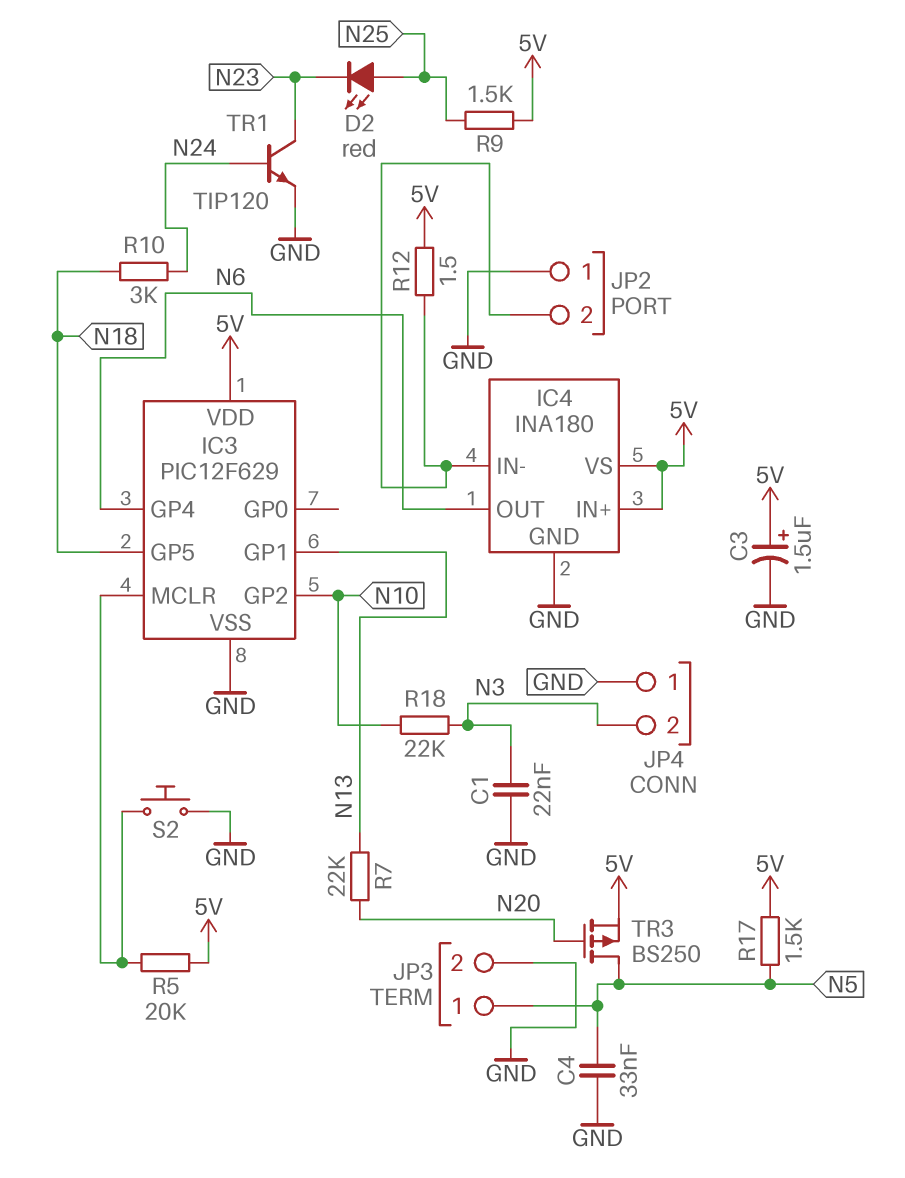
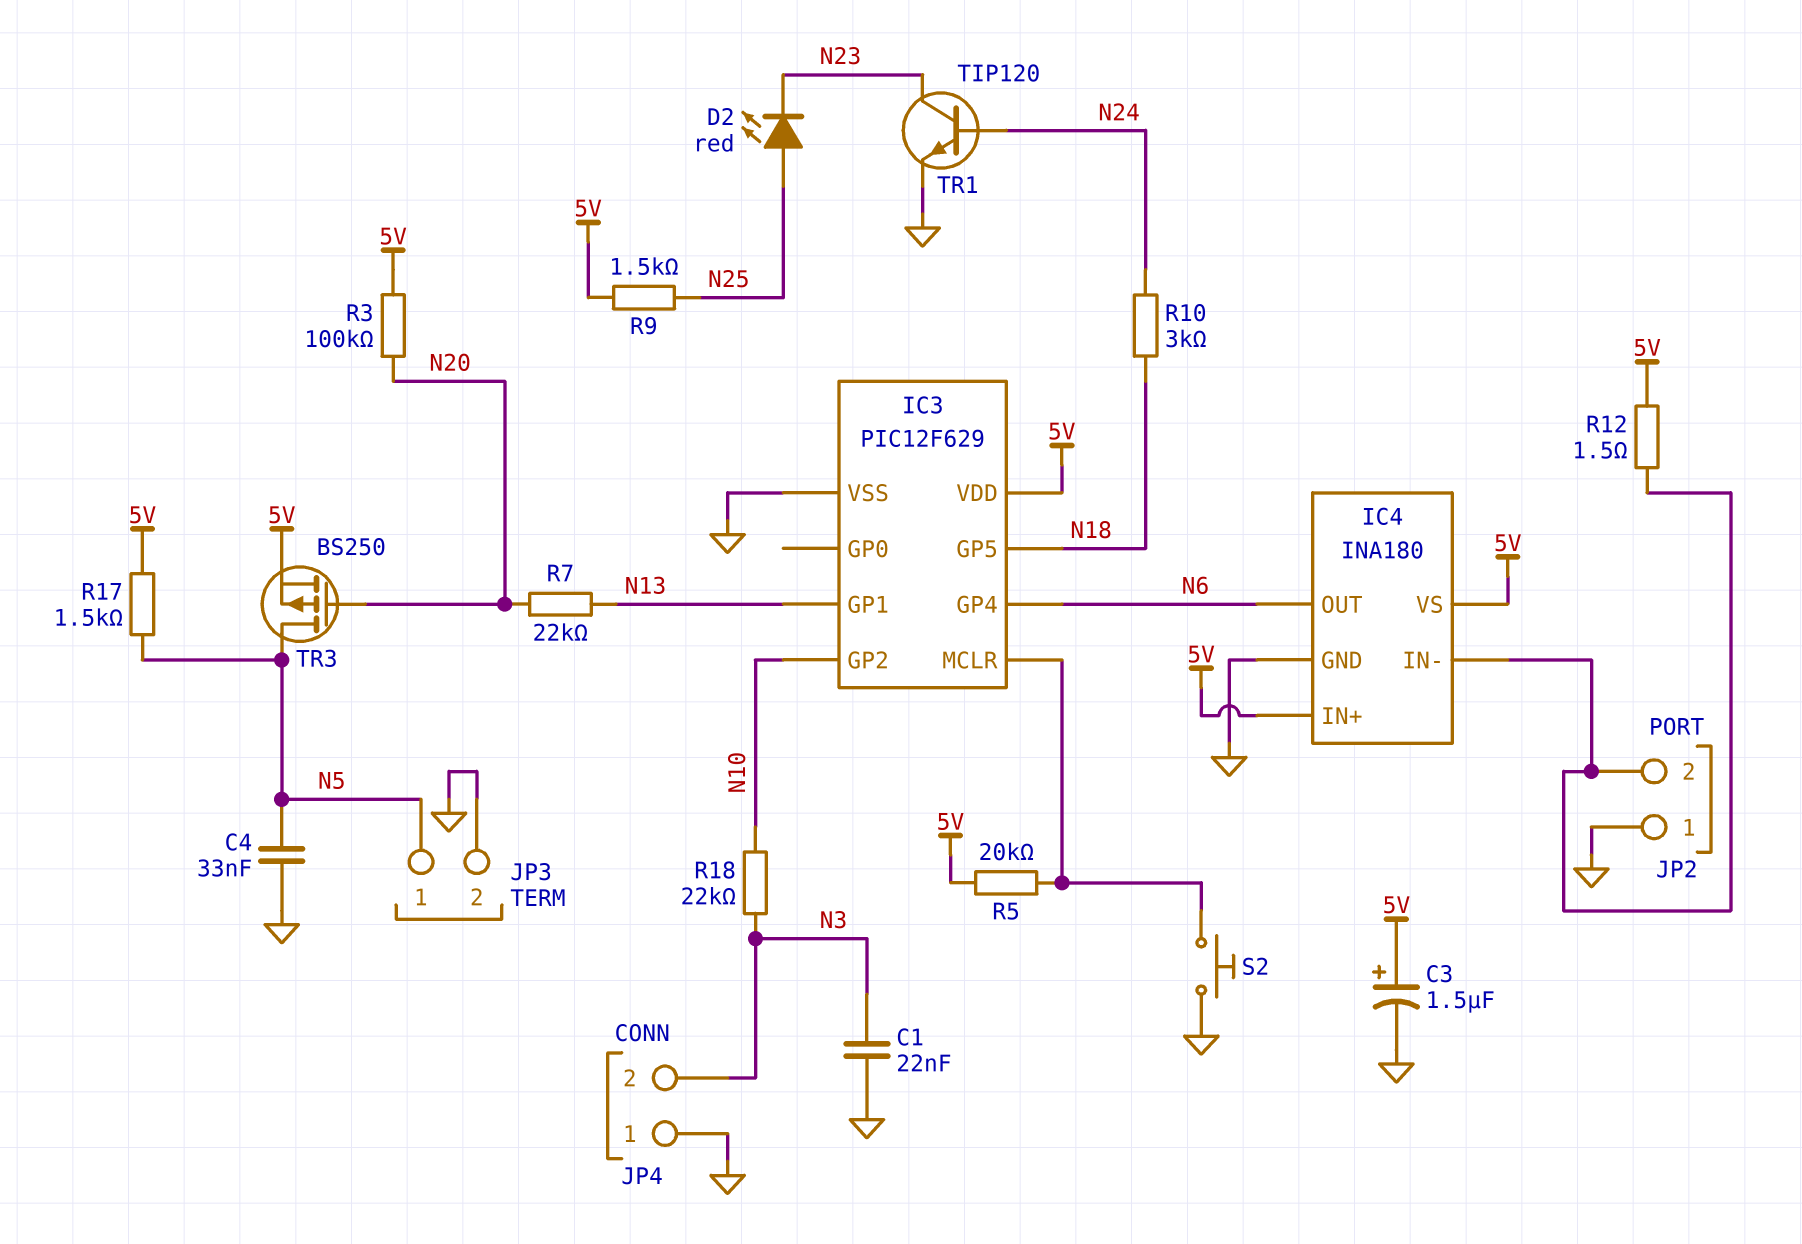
R3: none -> 100k (5V, N20)

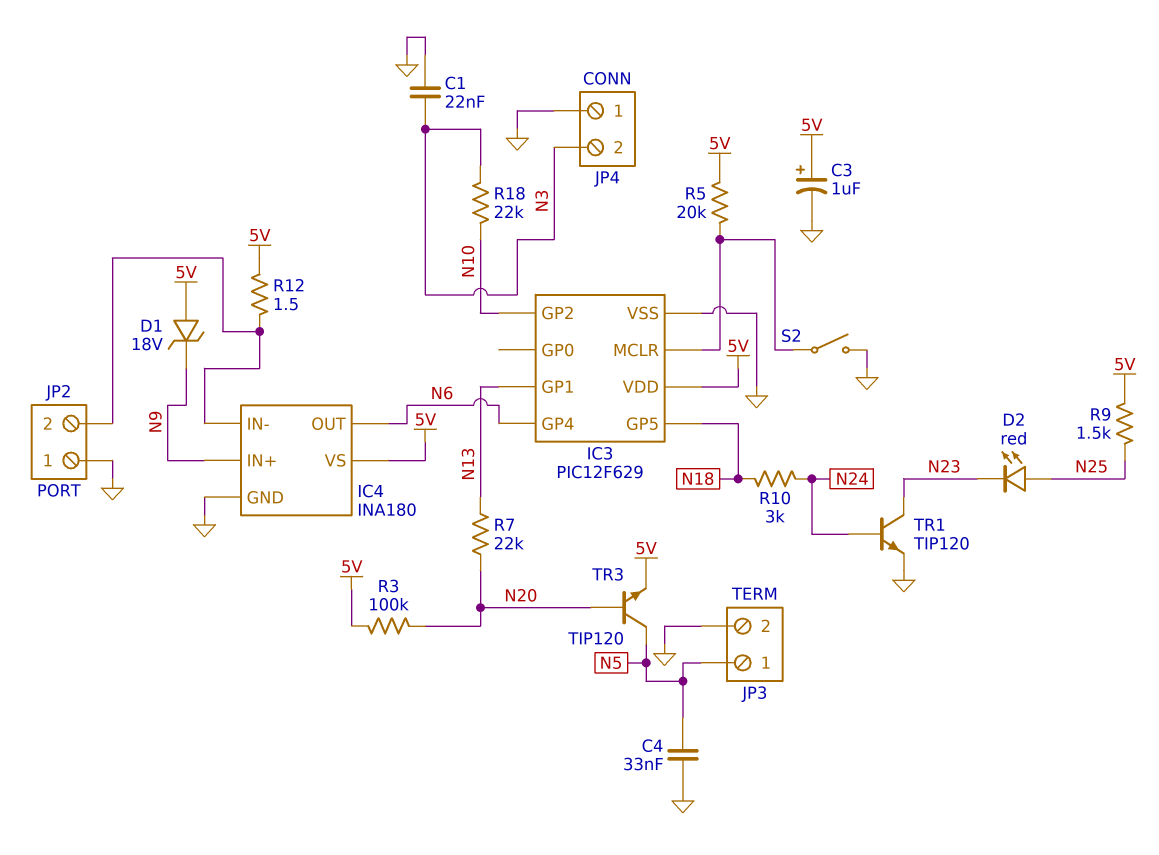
C3: 1.5uF (plus 5V, minus GND) -> 1uF (plus 5V, minus GND)
D1: none -> zener 18V (A 5V, K N9)
IC4 pin IN+: 5V -> N9
R17: 1.5k (5V, N5) -> none
S2: button (GND, IC3/MCLR) -> switch (GND, IC3/MCLR)
TR3: PMOS BS250 (G N20, D N5, S 5V) -> NPN TIP120 (B N20, C N5, E 5V)

